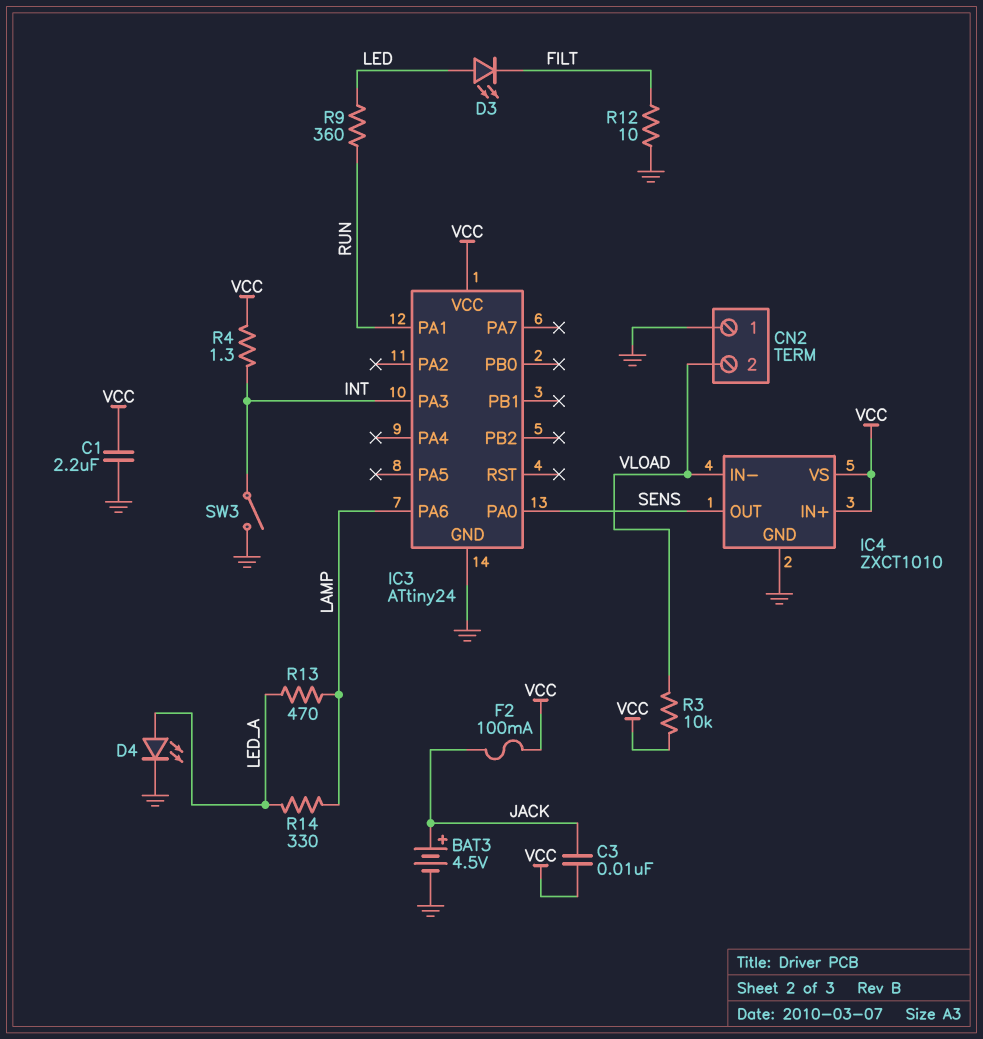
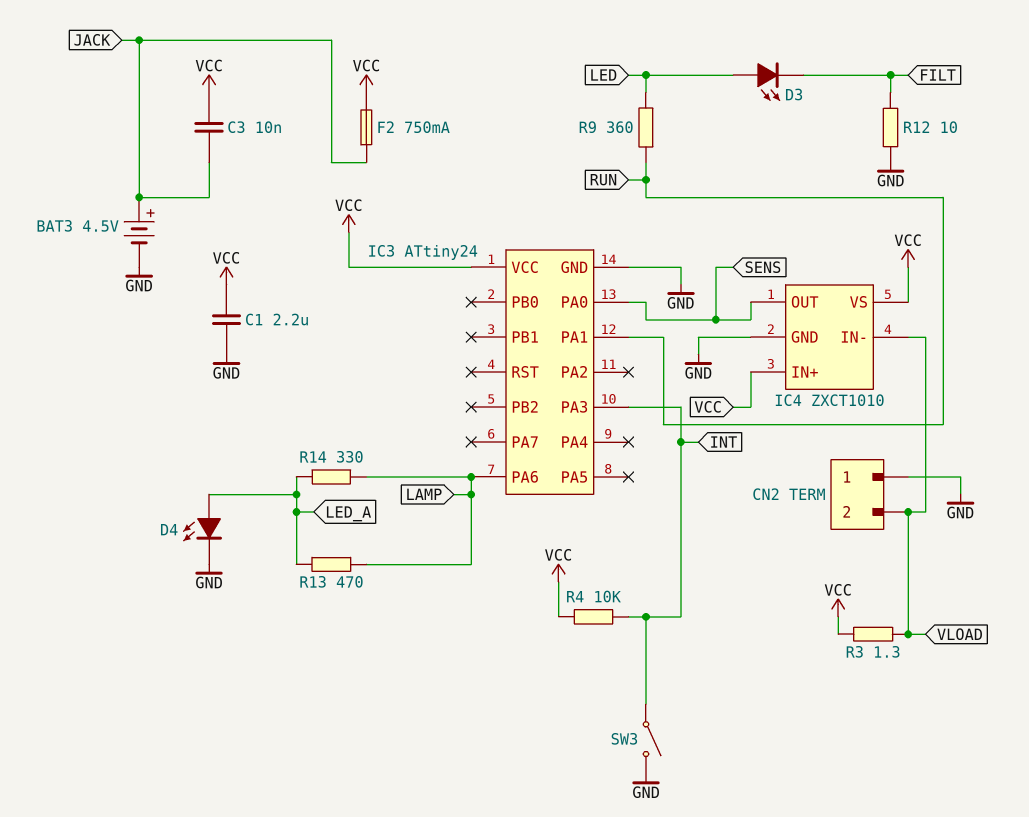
F2: 100mA (JACK, VCC) -> 750mA (JACK, VCC)
R3: 10k (VCC, VLOAD) -> 1.3 (VCC, VLOAD)
R4: 1.3 (INT, VCC) -> 10k (INT, VCC)

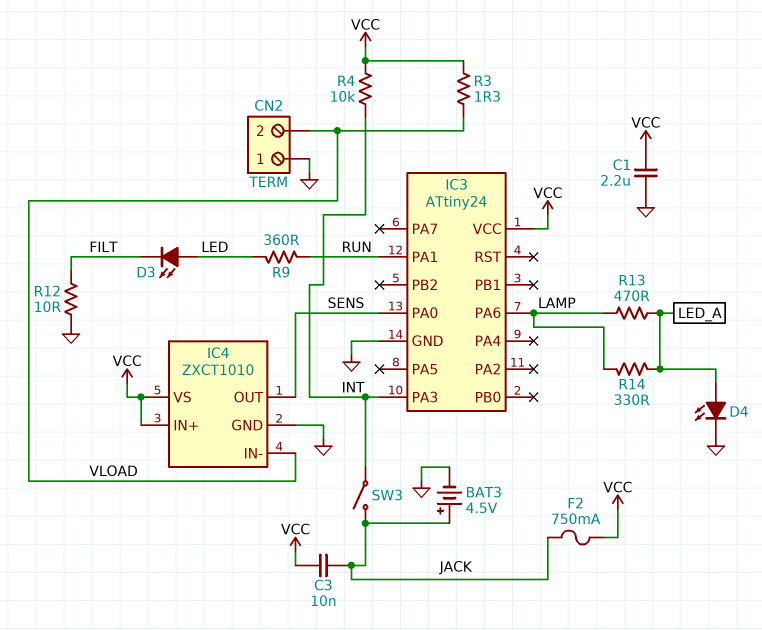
SW3: switch (GND, INT) -> switch (INT, JACK)

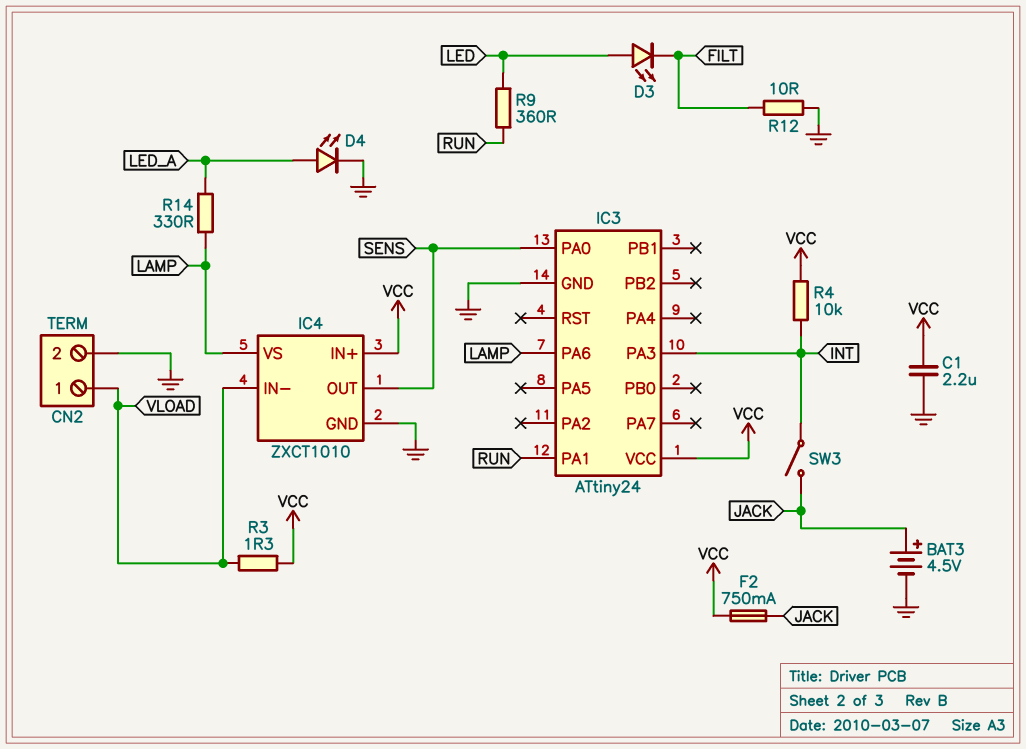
C3: 10nF (JACK, VCC) -> none
CN2 pin 1: GND -> VLOAD
CN2 pin 2: VLOAD -> GND
IC4 pin VS: VCC -> LAMP
R13: 470 (LAMP, LED_A) -> none

